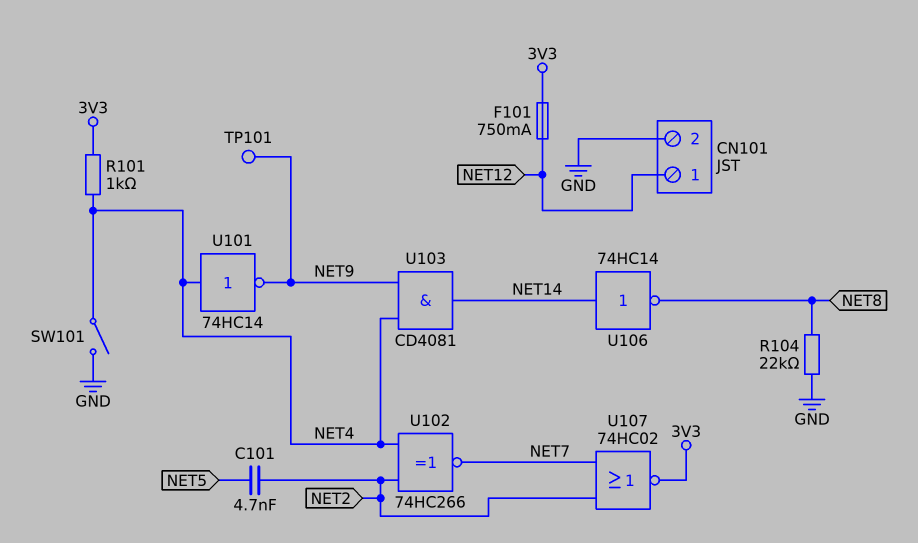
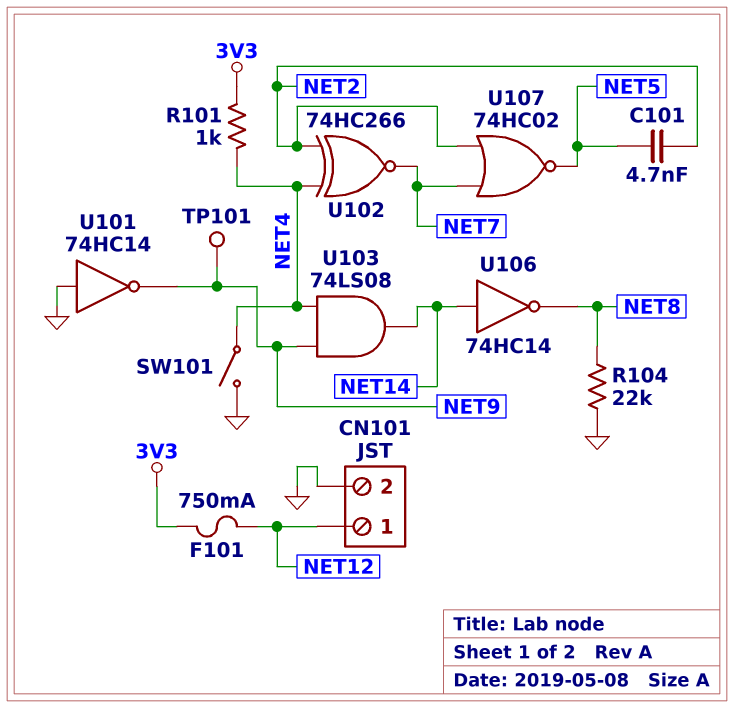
U101: NOT 74HC14 (in NET4, out NET9) -> NOT 74HC14 (in GND, out NET9)
U103: AND CD4081 (in NET4, in NET9, out NET14) -> AND 74LS08 (in NET4, in NET9, out NET14)
U107: NOR 74HC02 (in NET2, in NET7, out 3V3) -> NOR 74HC02 (in NET2, in NET7, out NET5)

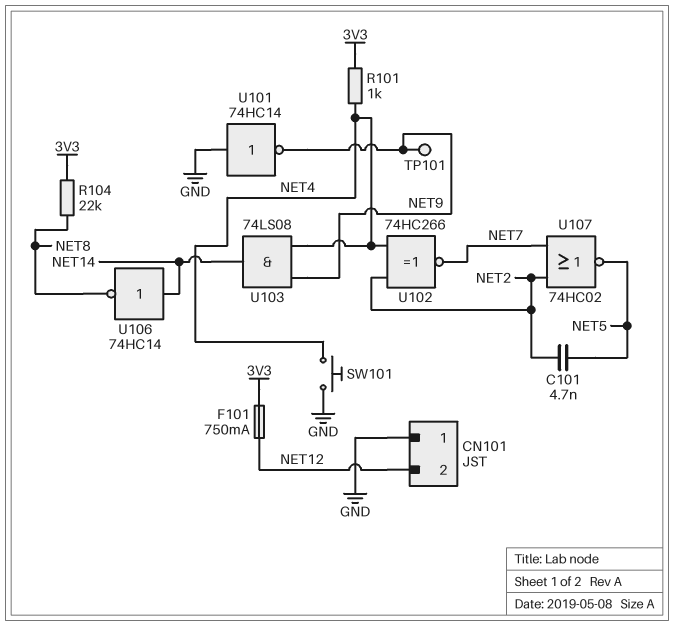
CN101 pin 1: NET12 -> GND
CN101 pin 2: GND -> NET12
R104: 22k (GND, NET8) -> 22k (3V3, NET8)
SW101: switch (GND, NET4) -> button (GND, NET4)

